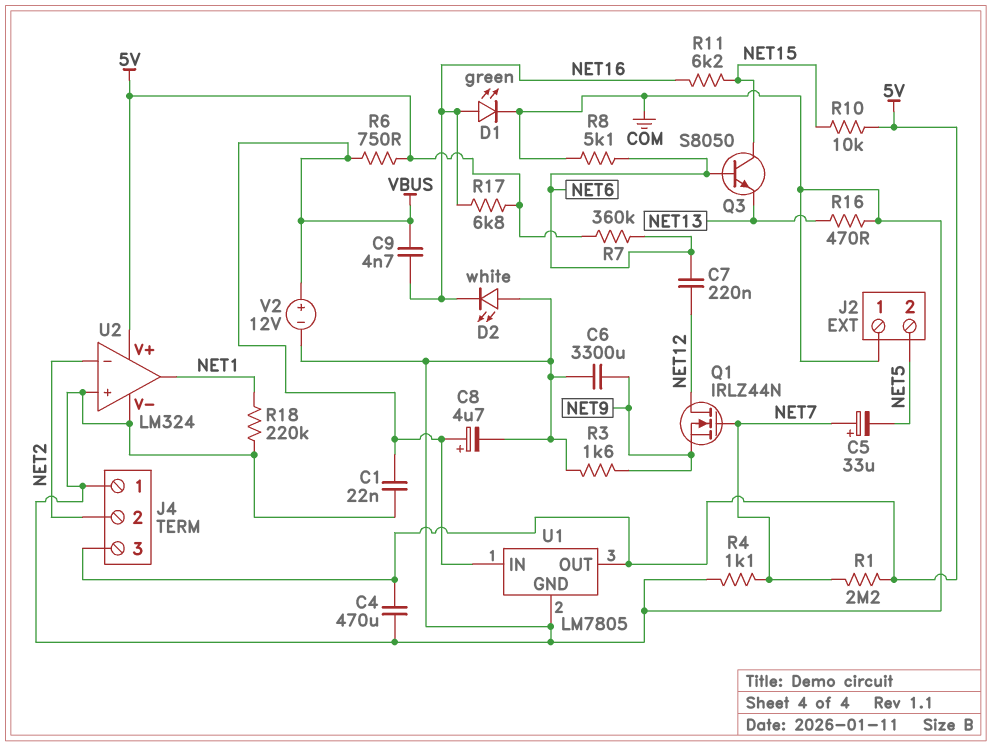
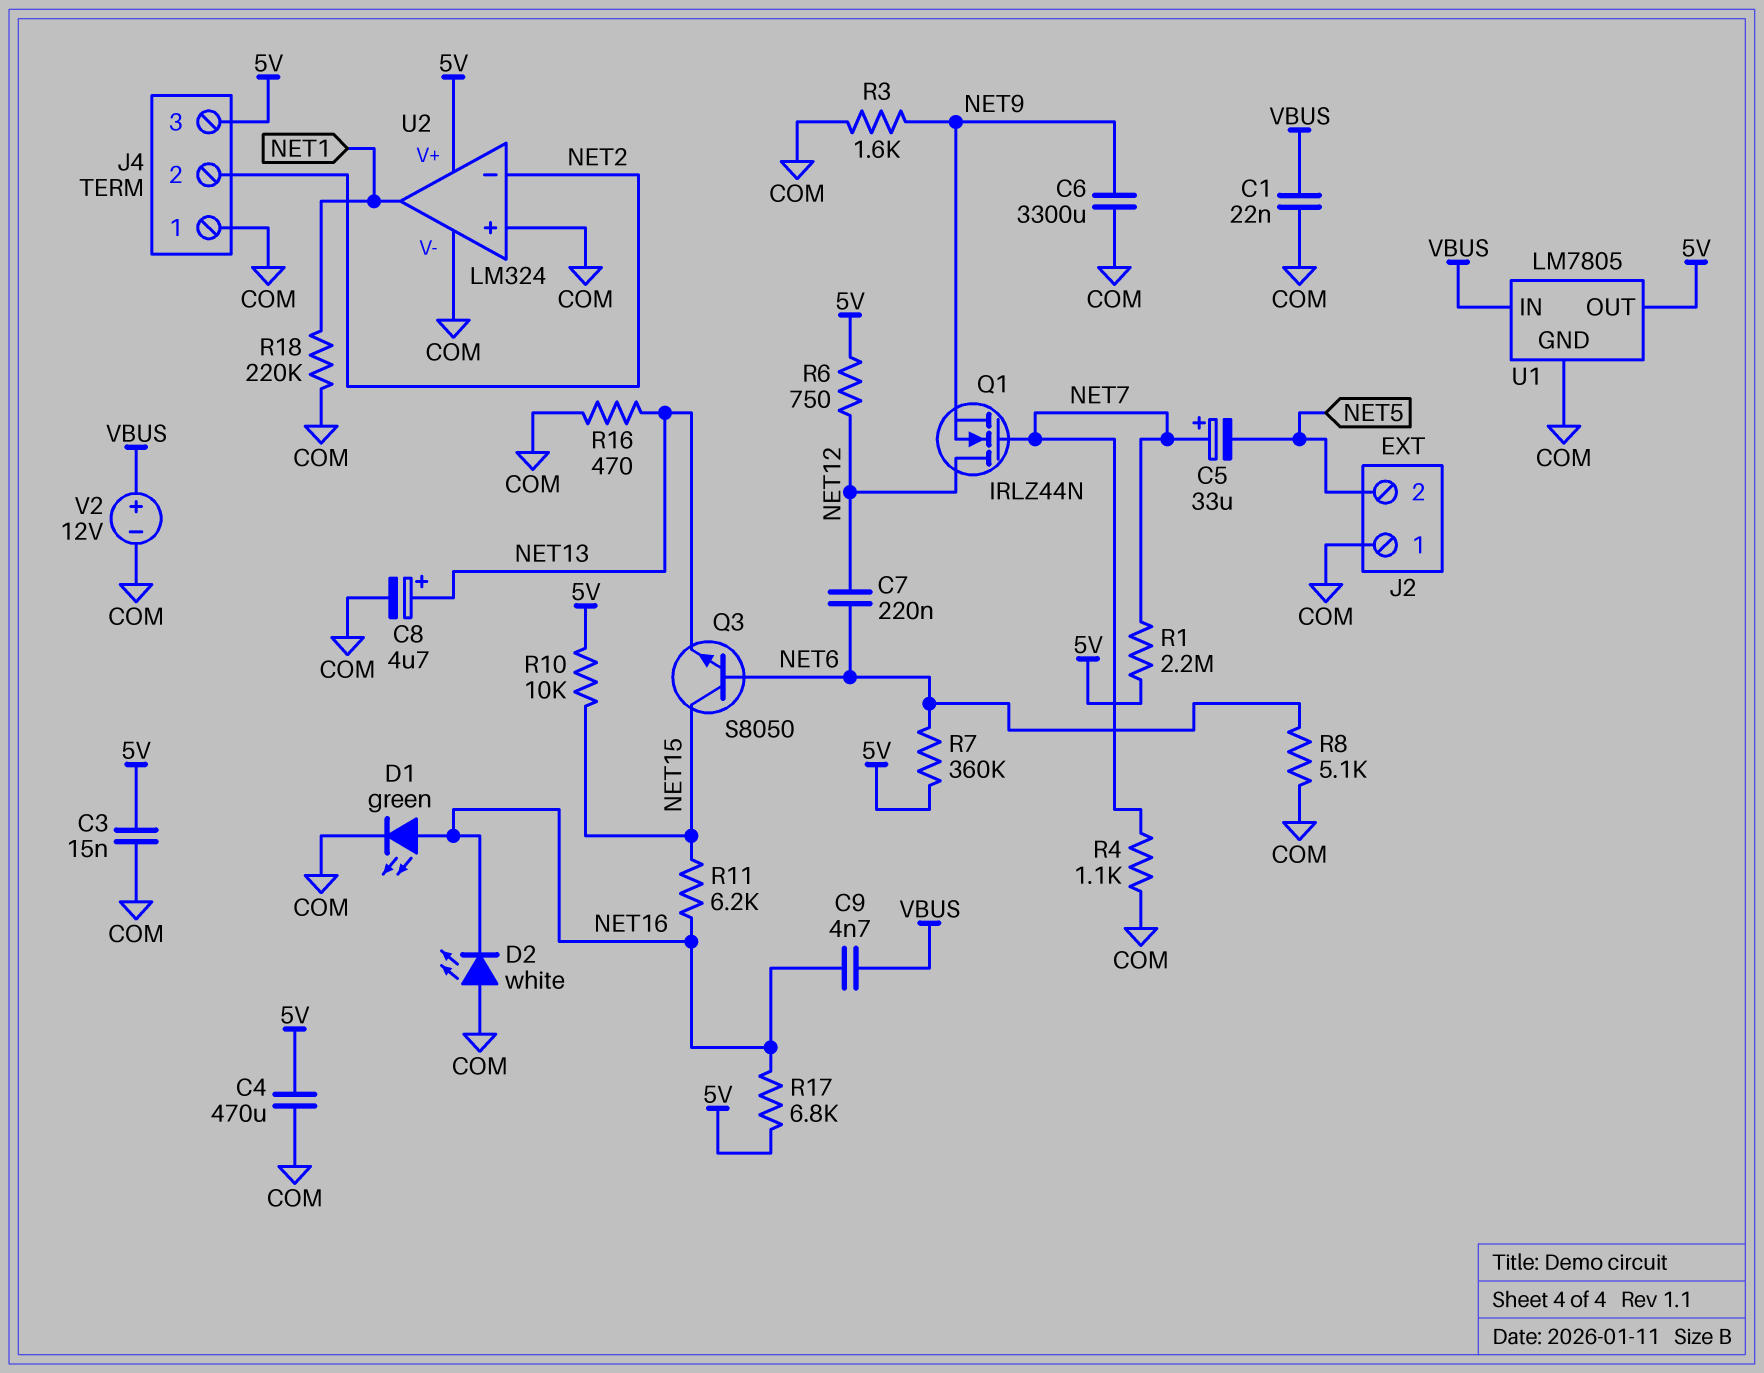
C3: none -> 15nF (5V, COM)
C8: 4.7uF (plus VBUS, minus COM) -> 4.7uF (plus NET13, minus COM)
R6: 750 (5V, VBUS) -> 750 (5V, NET12)

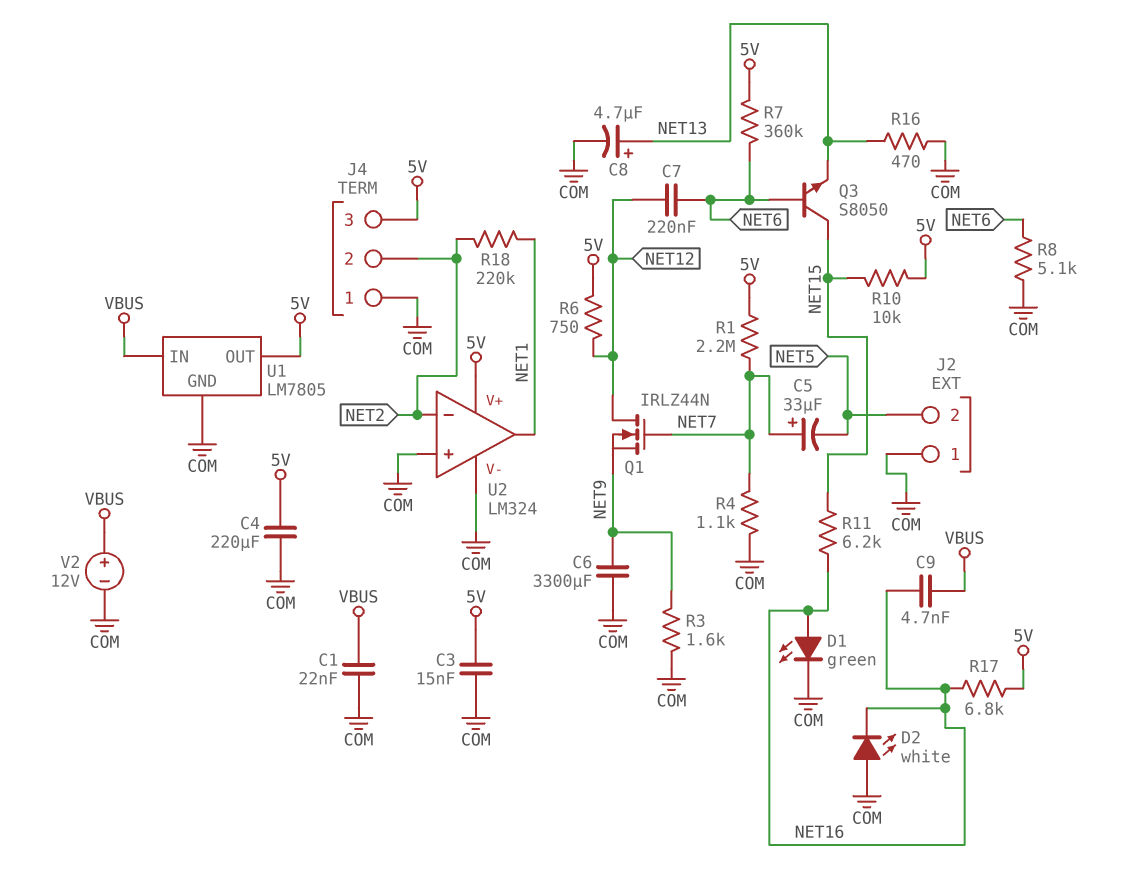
C4: 470uF (5V, COM) -> 220uF (5V, COM)
R18: 220k (COM, NET1) -> 220k (NET1, NET2)

